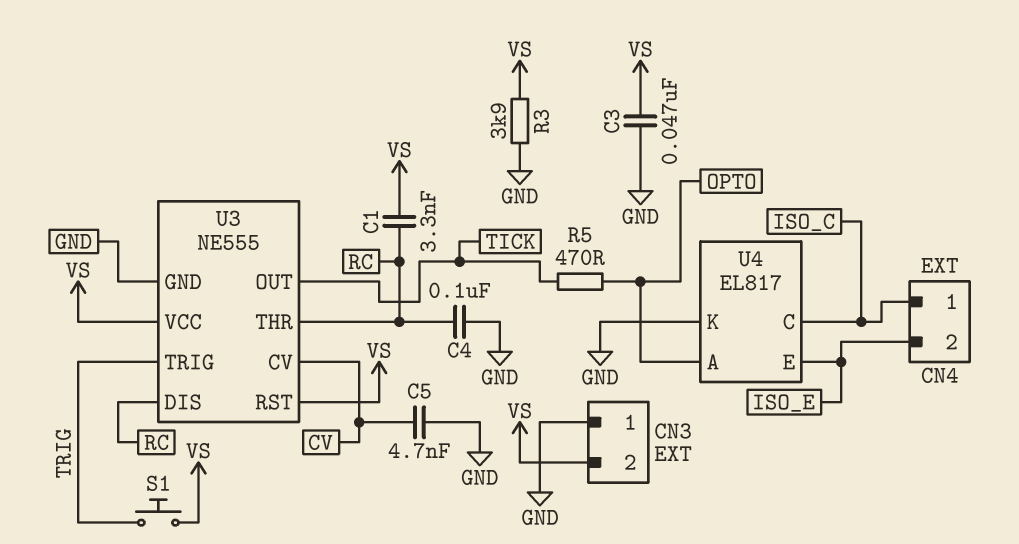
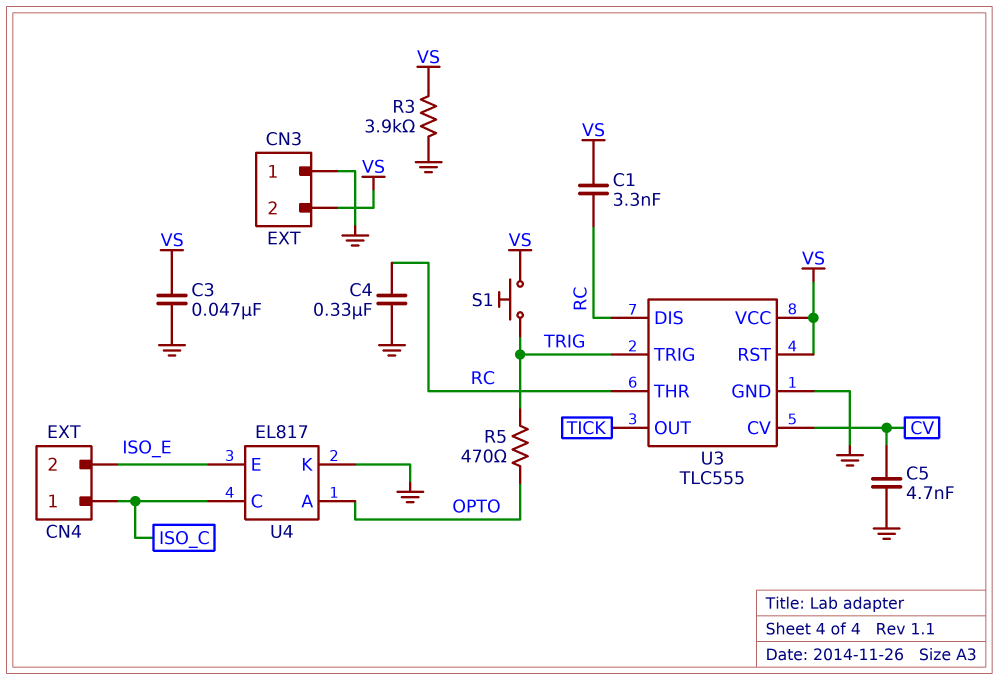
C4: 100nF (GND, RC) -> 330nF (GND, RC)
R5: 470 (OPTO, TICK) -> 470 (OPTO, TRIG)
U3: NE555 -> TLC555

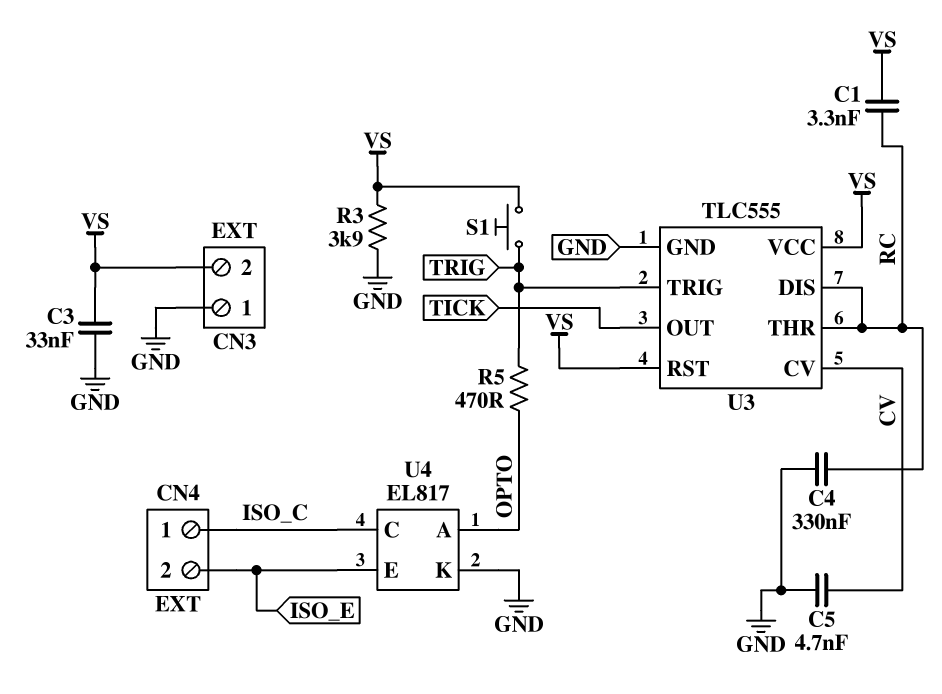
C3: 47nF (GND, VS) -> 33nF (GND, VS)

